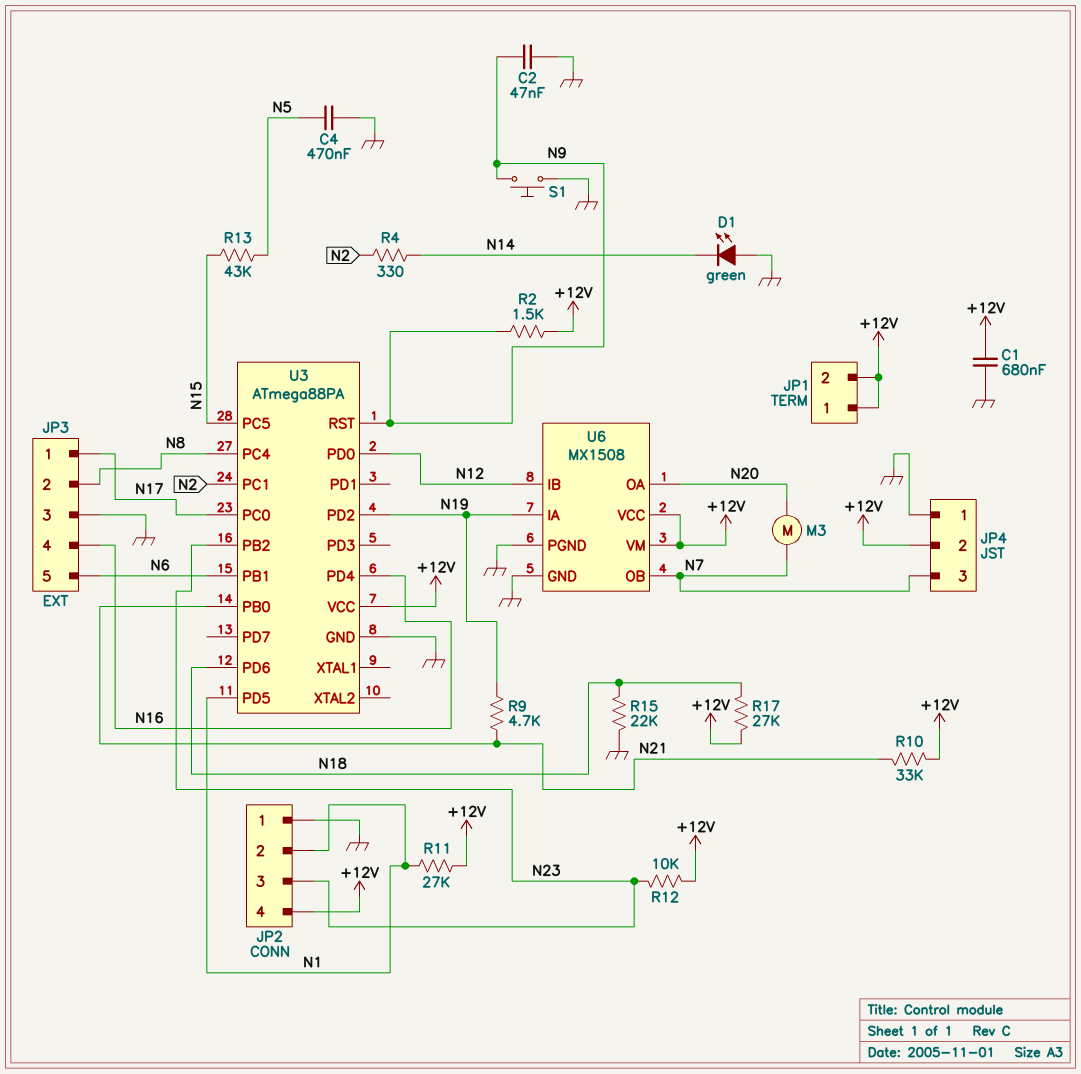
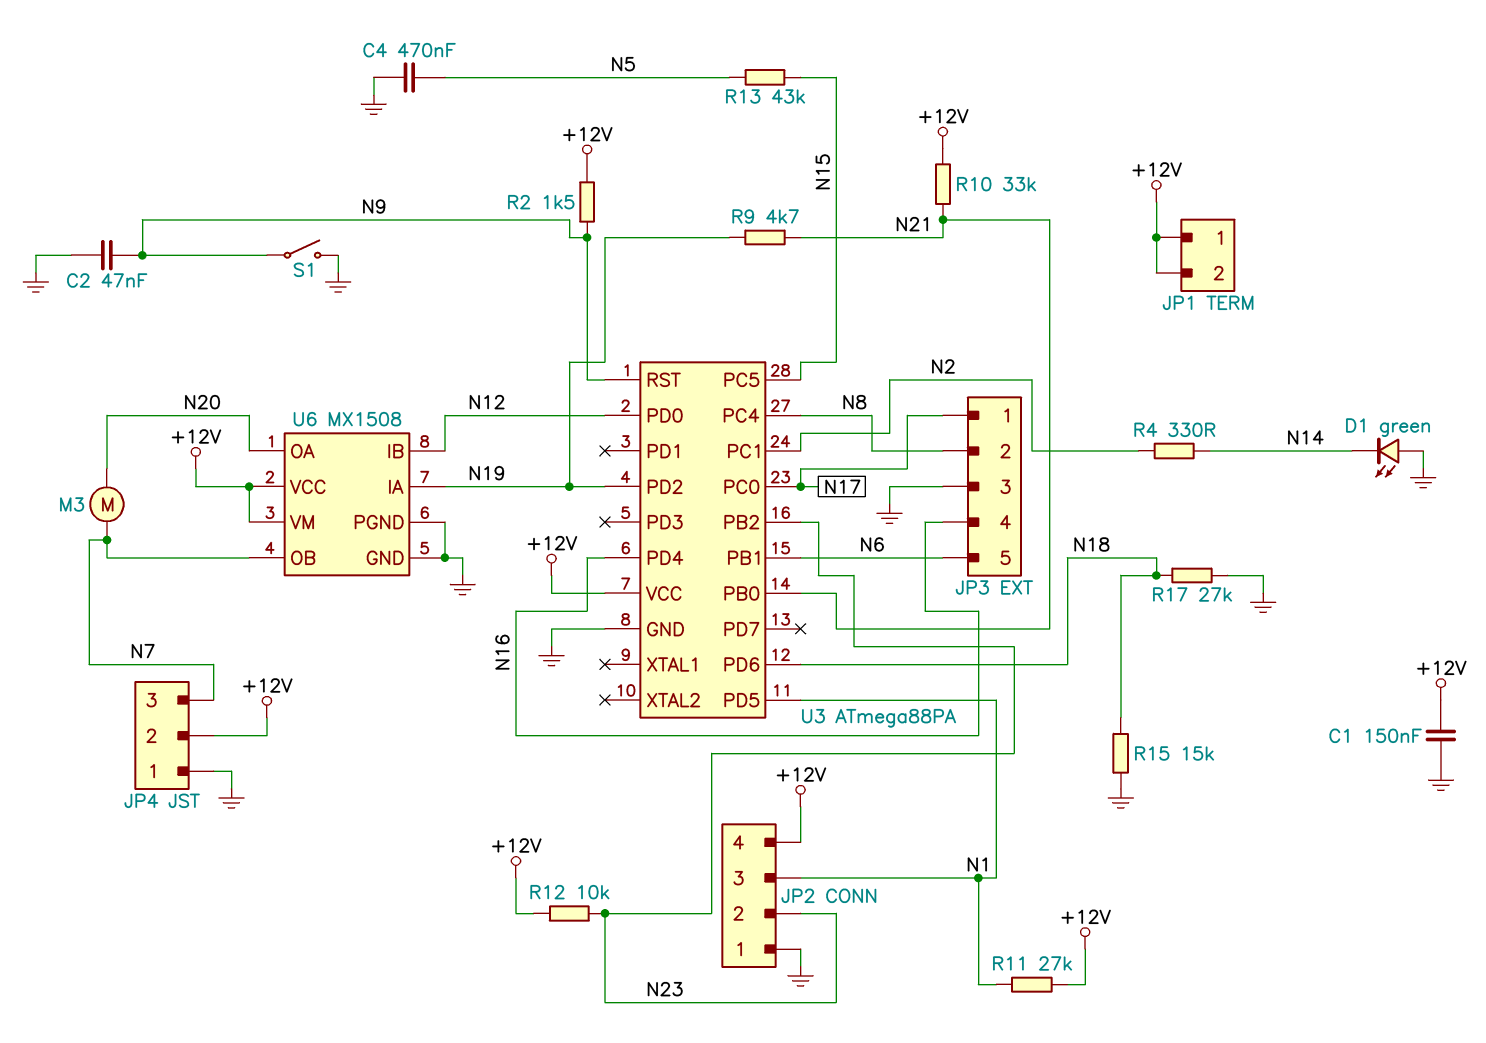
C1: 680nF (+12V, GND) -> 150nF (+12V, GND)
JP2 pin 2: N1 -> N23
JP2 pin 3: N23 -> N1
R15: 22k (GND, N18) -> 15k (GND, N18)
R17: 27k (+12V, N18) -> 27k (GND, N18)
S1: button (GND, N9) -> switch (GND, N9)

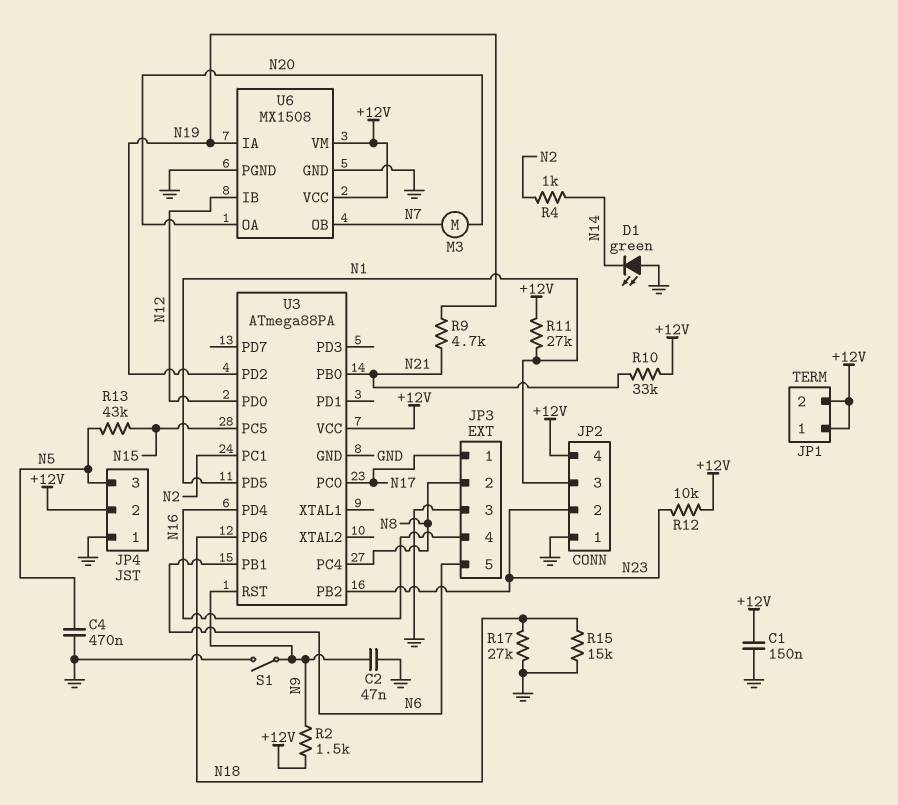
JP4 pin 3: N7 -> N5
R4: 330 (N2, N14) -> 1k (N2, N14)

